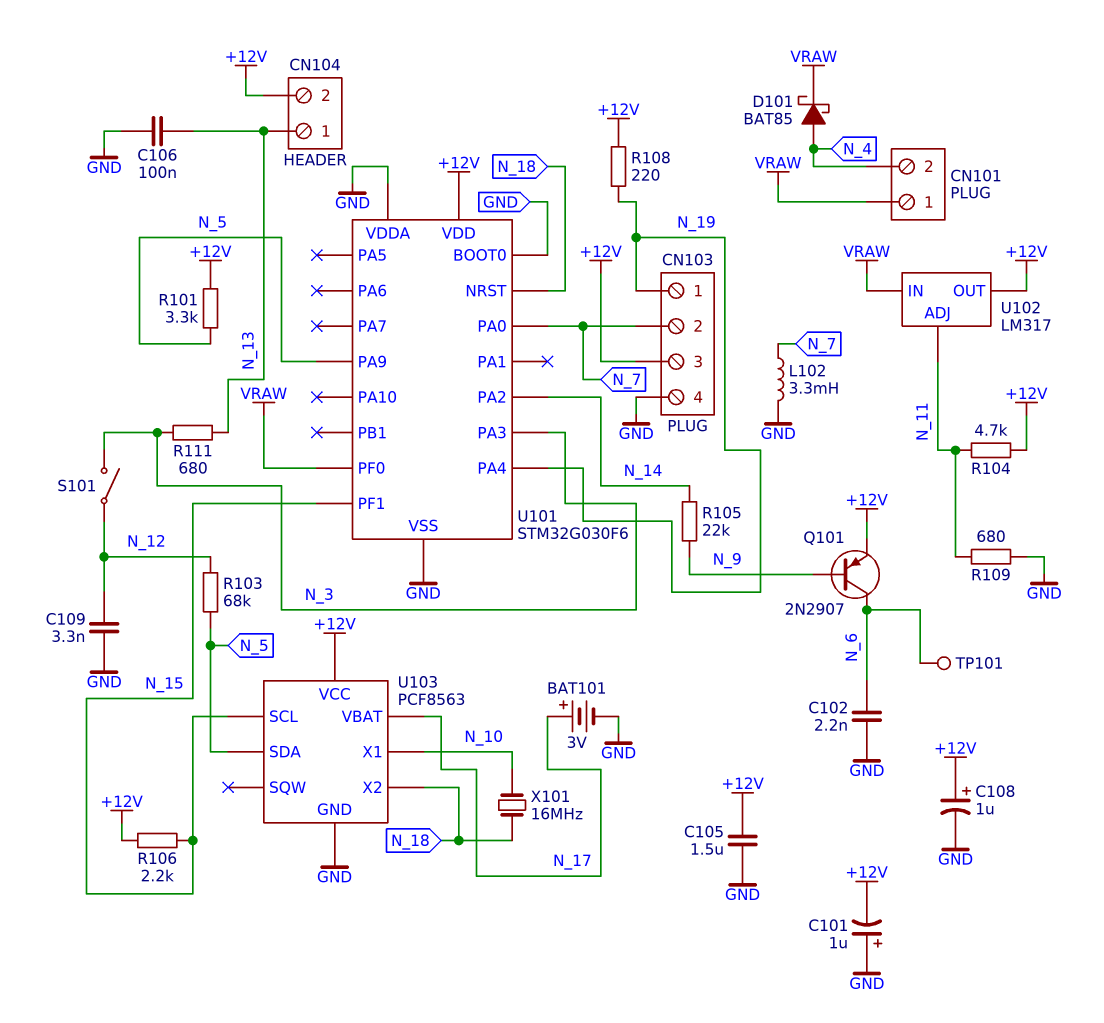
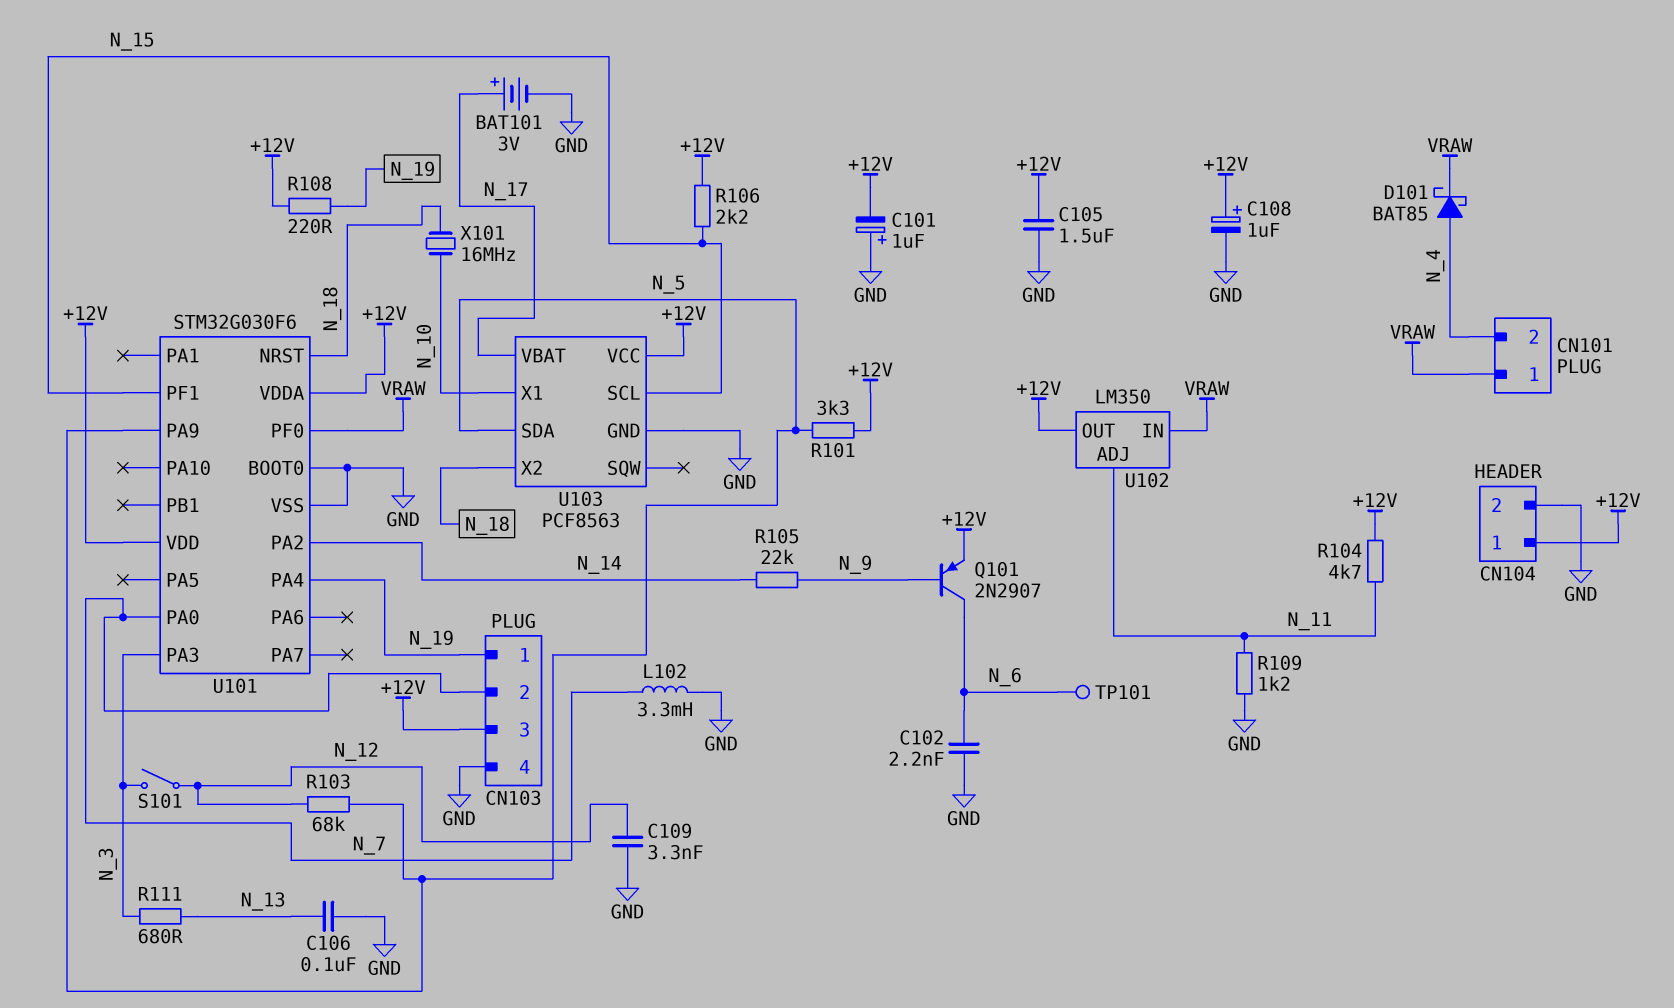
CN104 pin 1: N_13 -> +12V
CN104 pin 2: +12V -> GND
R109: 680 (GND, N_11) -> 1.2k (GND, N_11)
U101 pin VDDA: GND -> +12V
U102: LM317 -> LM350

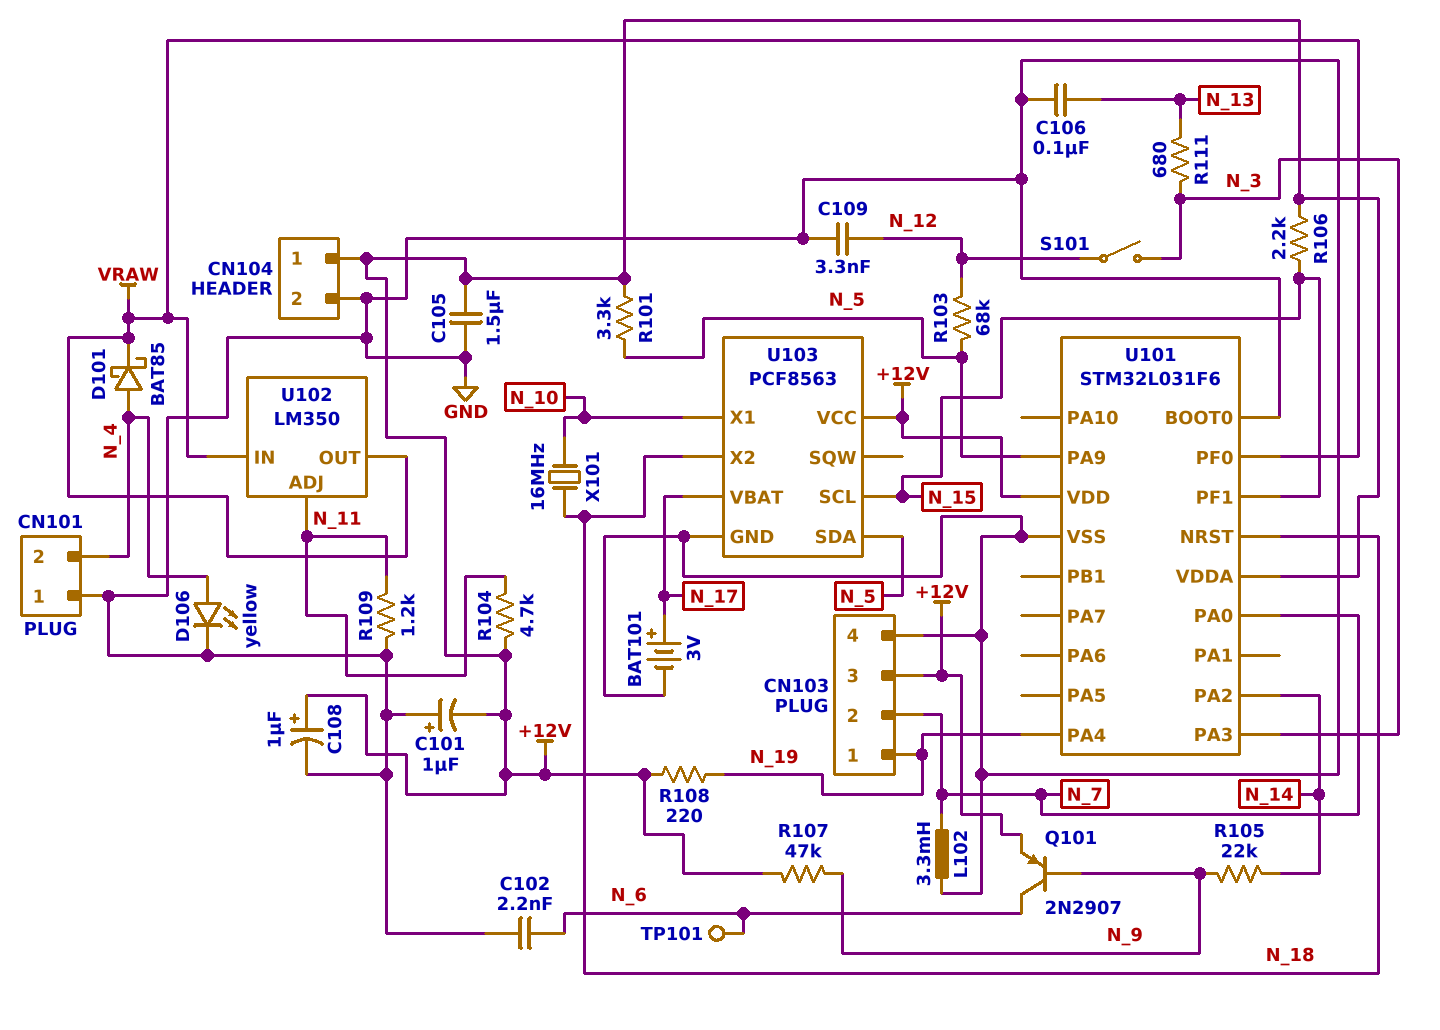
CN101 pin 1: VRAW -> GND
D106: none -> LED yellow (A N_4, K GND)
R107: none -> 47k (+12V, N_9)
U101: STM32G030F6 -> STM32L031F6
U102 pin OUT: +12V -> VRAW

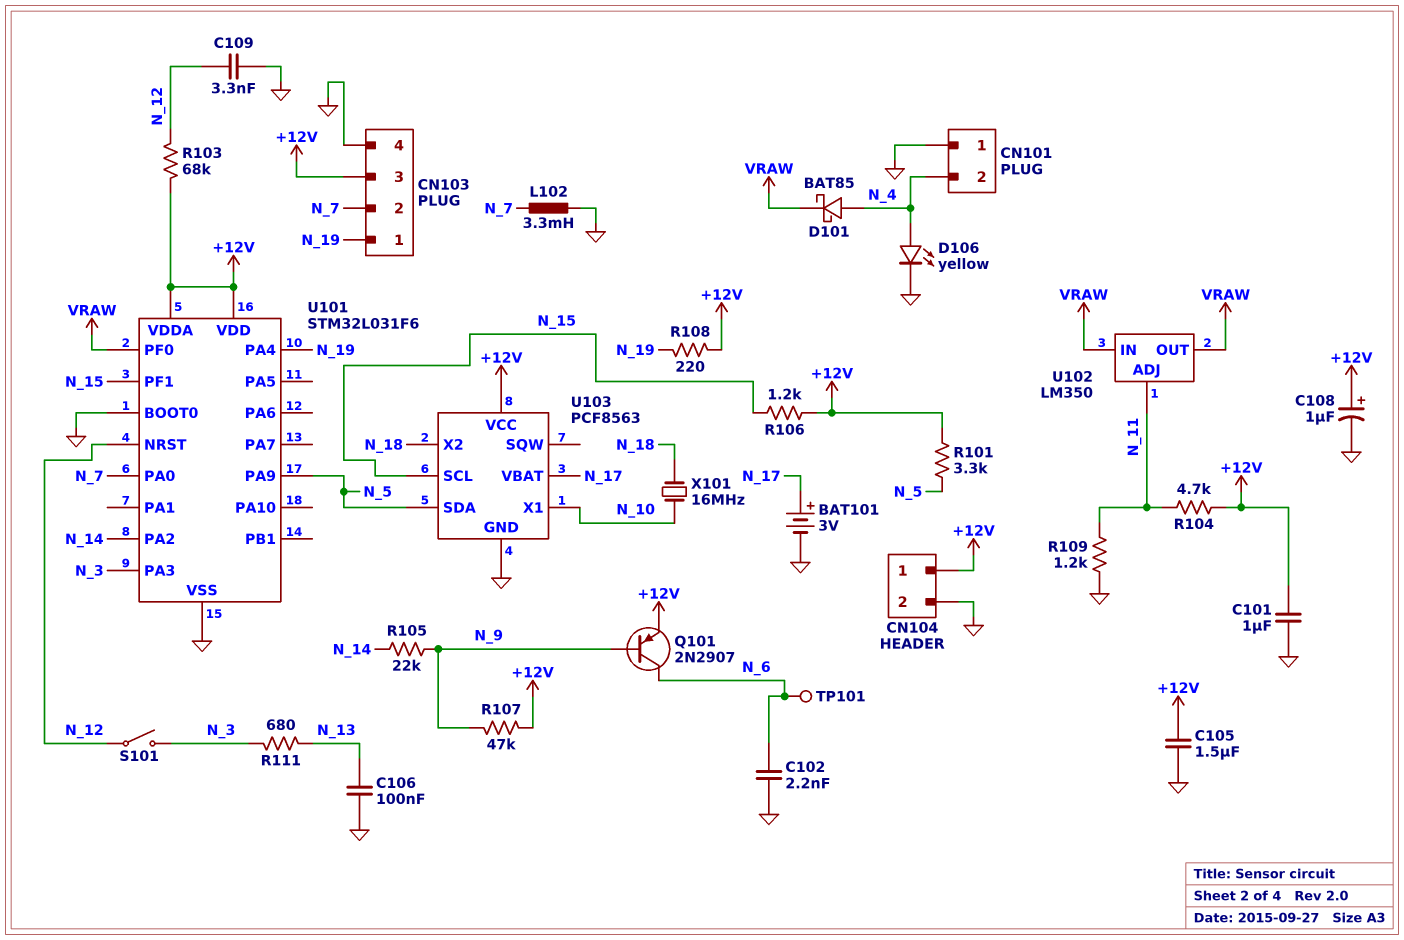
C101: 1uF (plus GND, minus +12V) -> 1uF (+12V, GND)
R103: 68k (N_5, N_12) -> 68k (+12V, N_12)
R106: 2.2k (+12V, N_15) -> 1.2k (+12V, N_15)
U101 pin NRST: N_18 -> N_12

